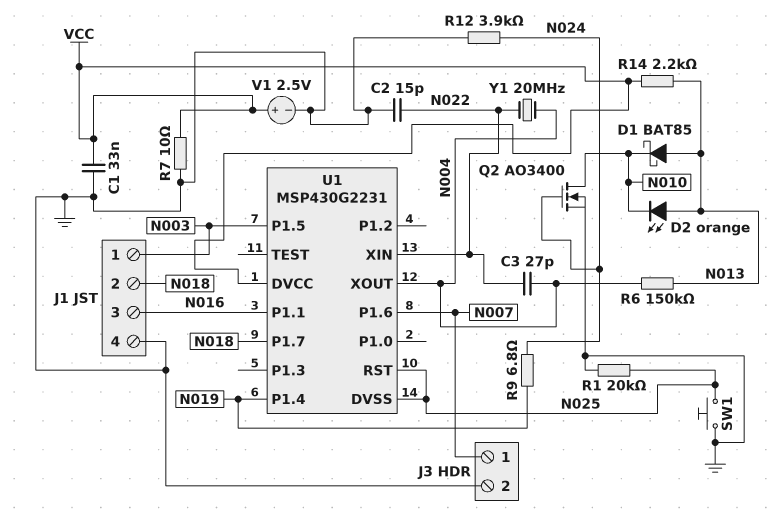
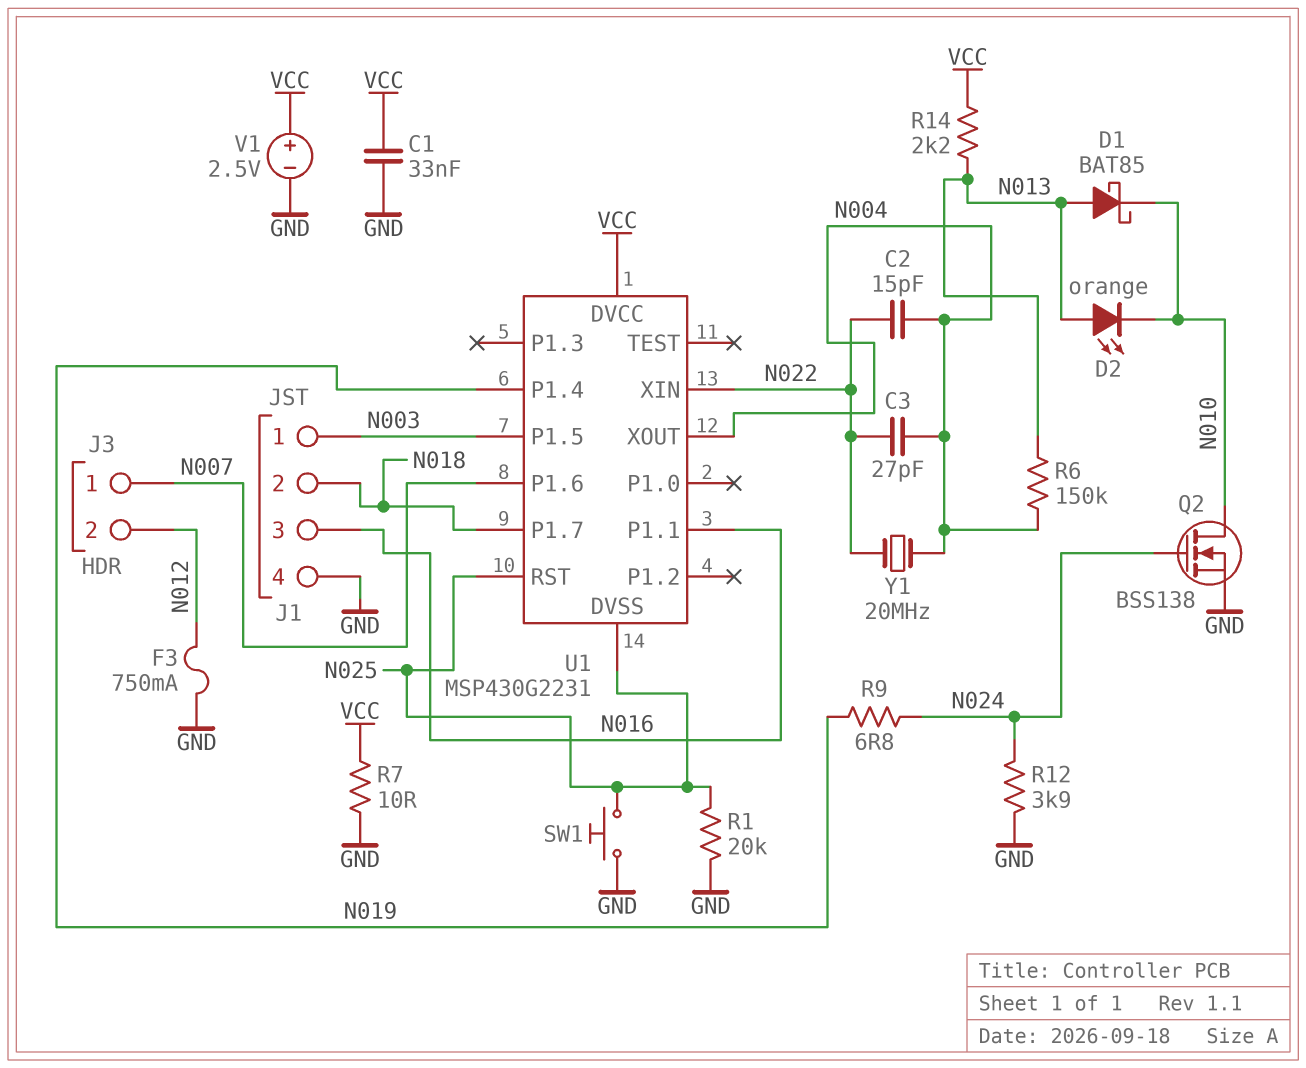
C2: 15pF (GND, N022) -> 15pF (N004, N022)
F3: none -> 750mA (GND, N012)
J3 pin 2: GND -> N012
Q2: NMOS AO3400 (G N024, D N010, S GND) -> NMOS BSS138 (G N024, D N010, S GND)

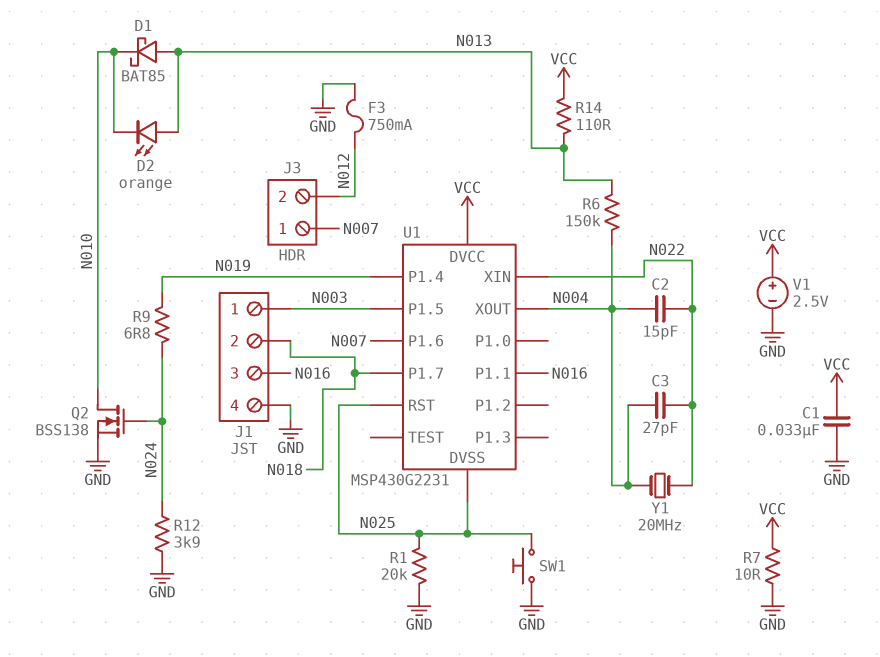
R14: 2.2k (N013, VCC) -> 110 (N013, VCC)

